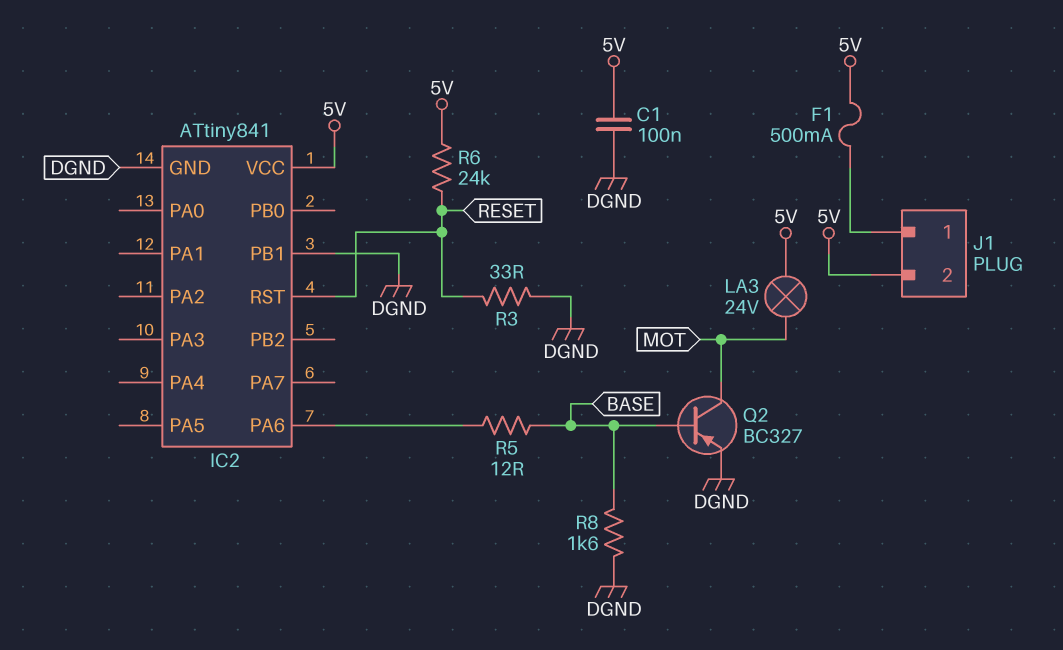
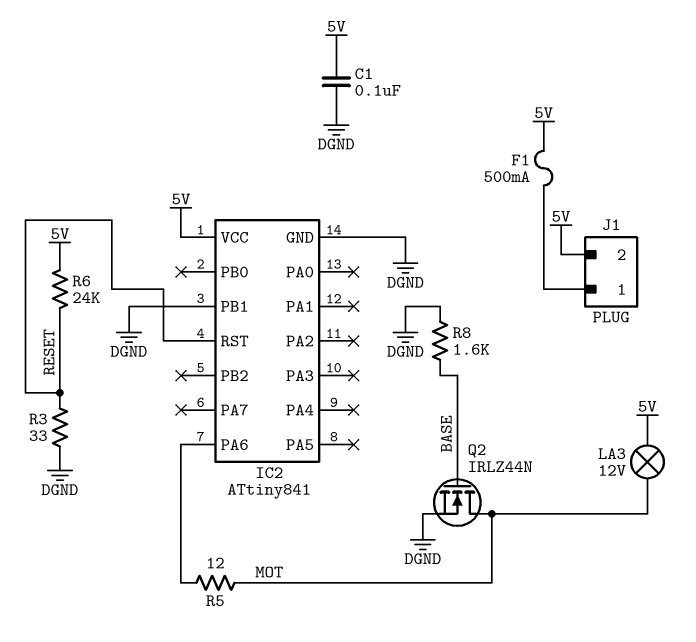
LA3: lamp 24V (5V, MOT) -> lamp 12V (5V, MOT)
Q2: PNP BC327 (B BASE, C MOT, E DGND) -> NMOS IRLZ44N (G BASE, D MOT, S DGND)
R5: 12 (BASE, IC2/PA6) -> 12 (IC2/PA6, MOT)

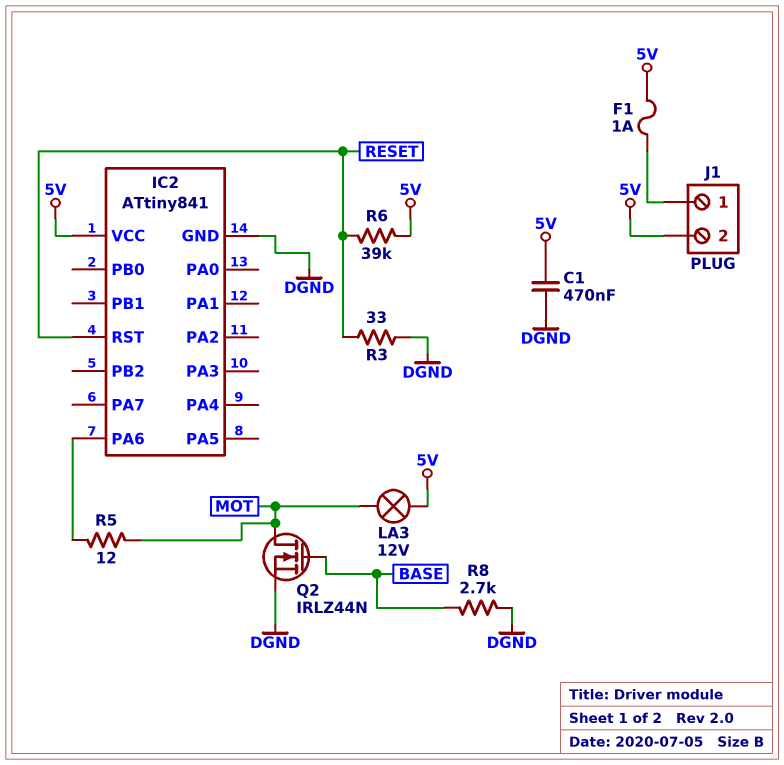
C1: 100nF (5V, DGND) -> 470nF (5V, DGND)
F1: 500mA (5V, J1/1) -> 1A (5V, J1/1)
IC2 pin PB1: DGND -> none
R6: 24k (5V, RESET) -> 39k (5V, RESET)
R8: 1.6k (BASE, DGND) -> 2.7k (BASE, DGND)

